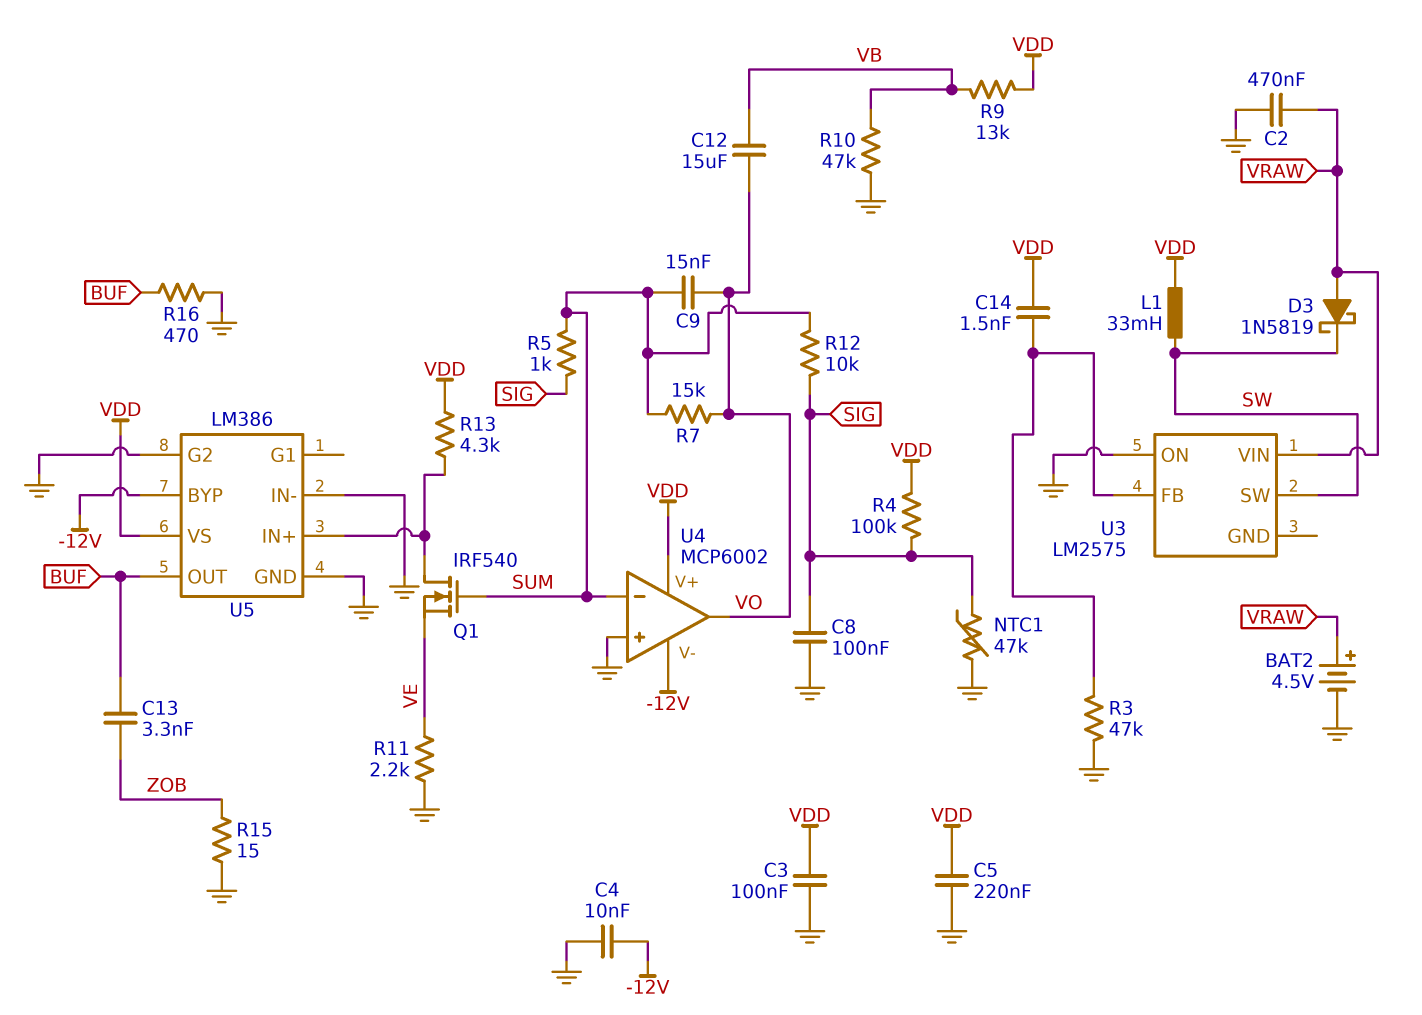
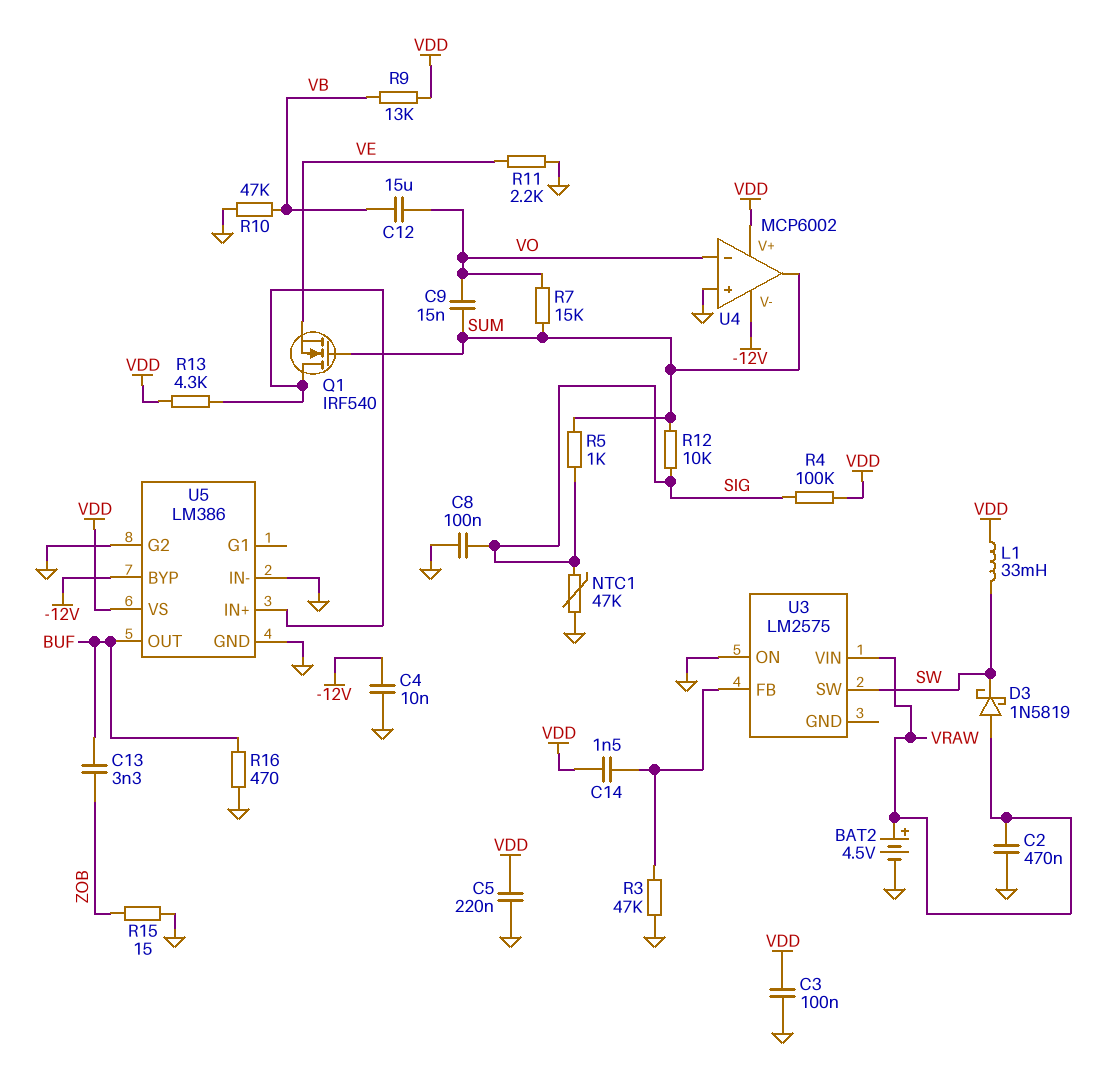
U4 pin in-: SUM -> VO
U4 pin out: VO -> SUM

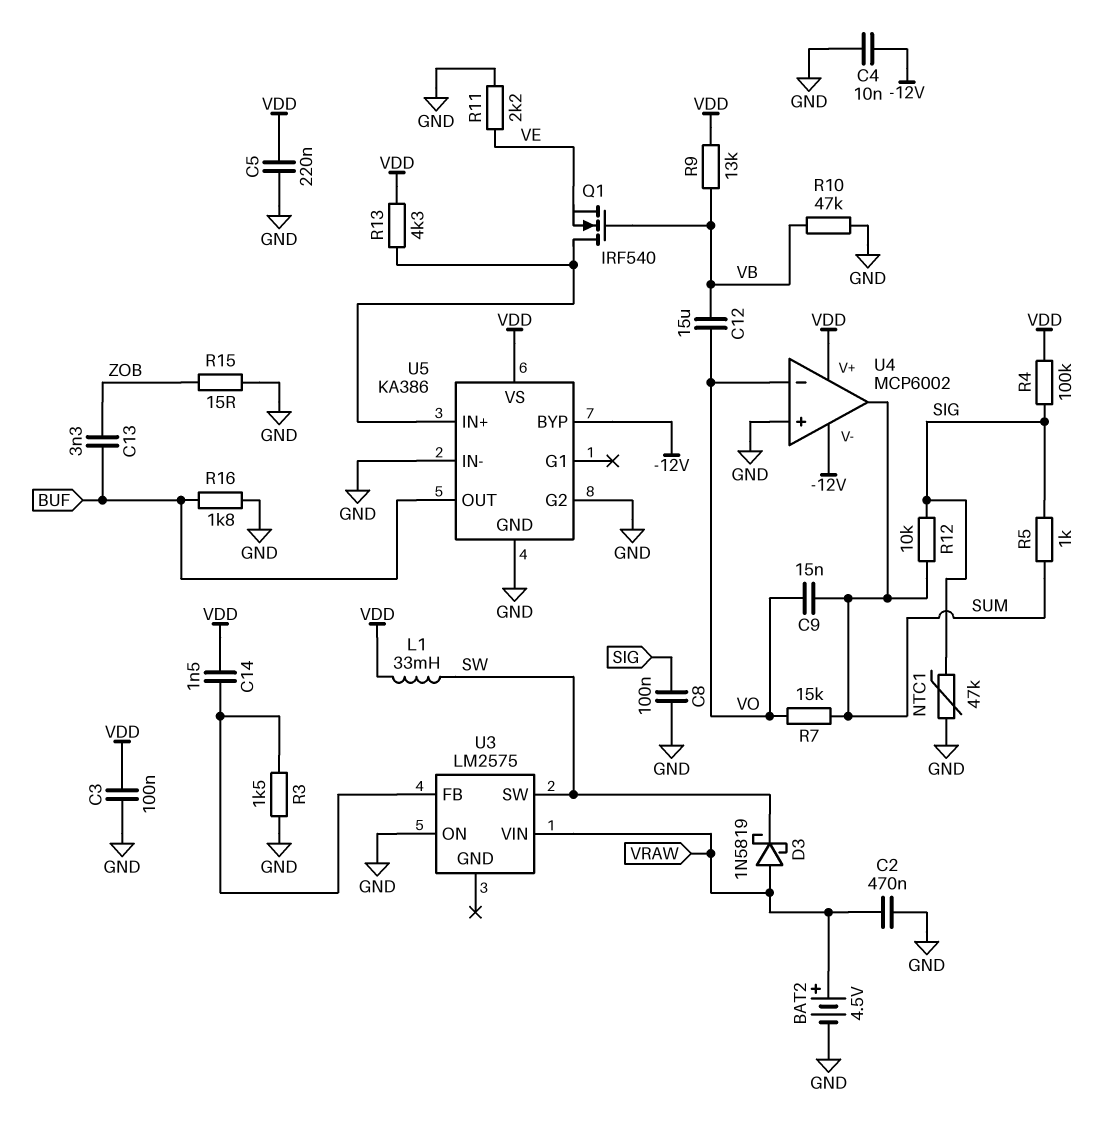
Q1: NMOS IRF540 (G SUM, D U5/IN+, S VE) -> NMOS IRF540 (G VB, D U5/IN+, S VE)
R3: 47k (GND, U3/FB) -> 1.5k (GND, U3/FB)
R16: 470 (BUF, GND) -> 1.8k (BUF, GND)
U5: LM386 -> KA386

